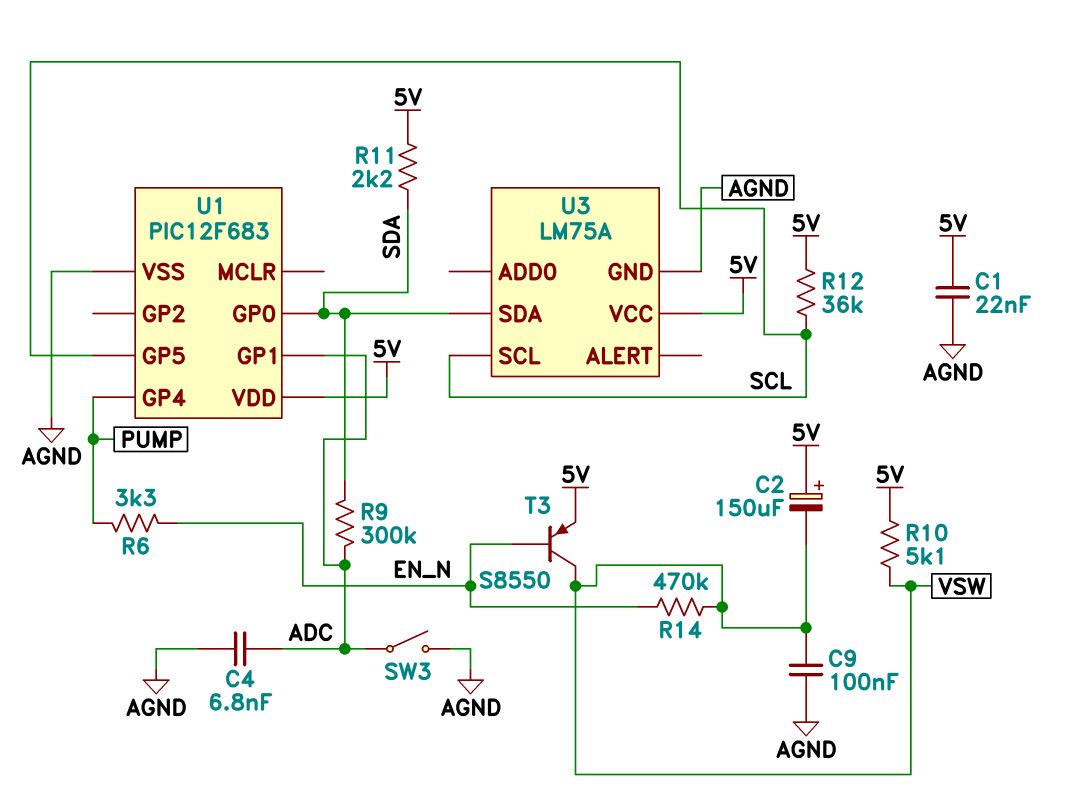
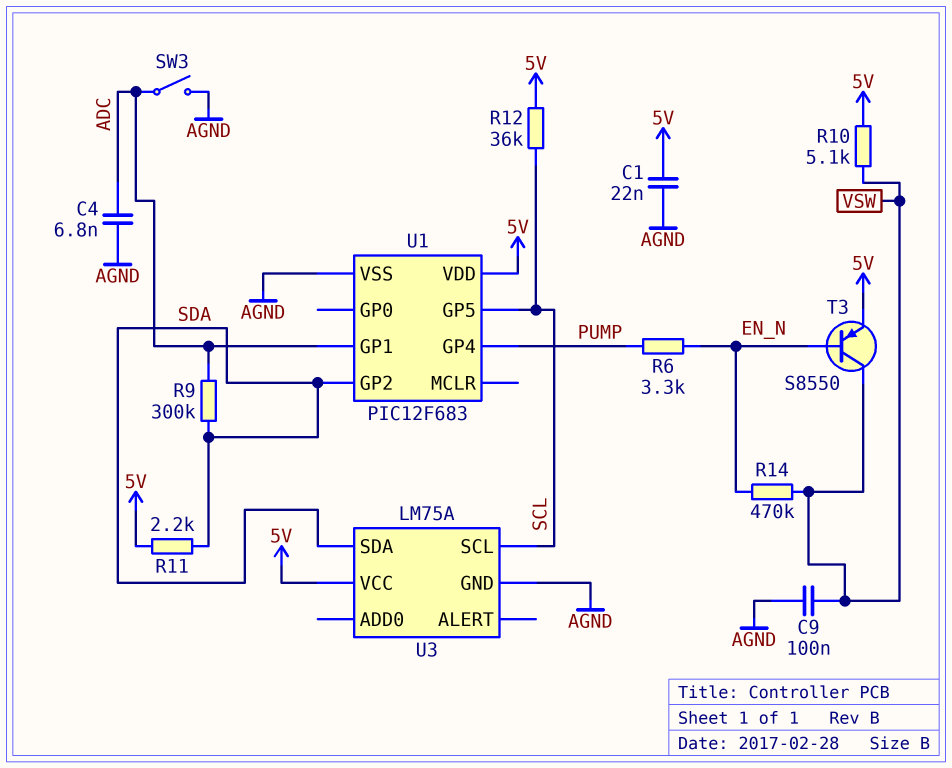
C2: 150uF (plus 5V, minus VSW) -> none
U1 pin GP0: SDA -> none
U1 pin GP2: none -> SDA

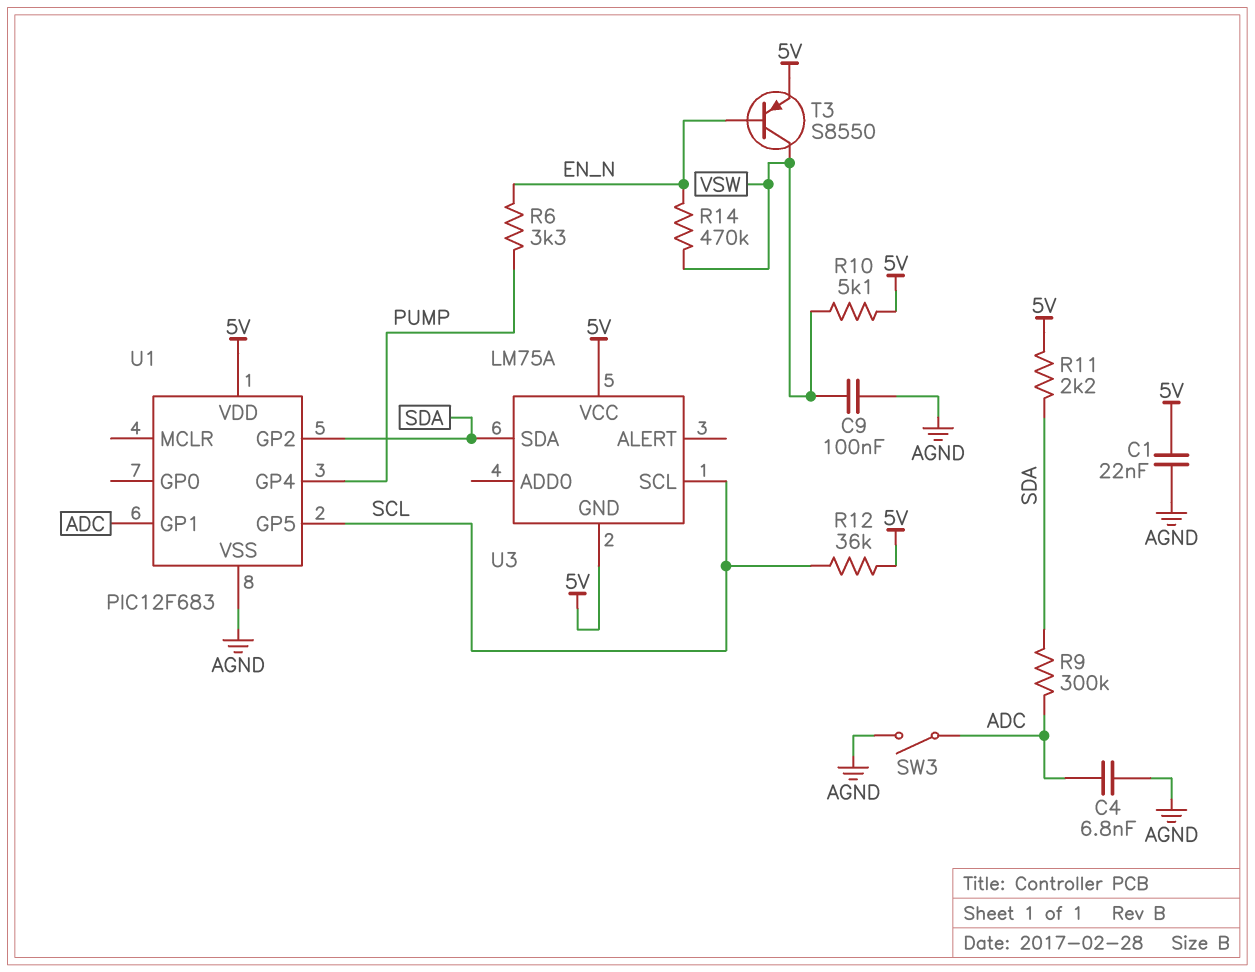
U3 pin GND: AGND -> 5V

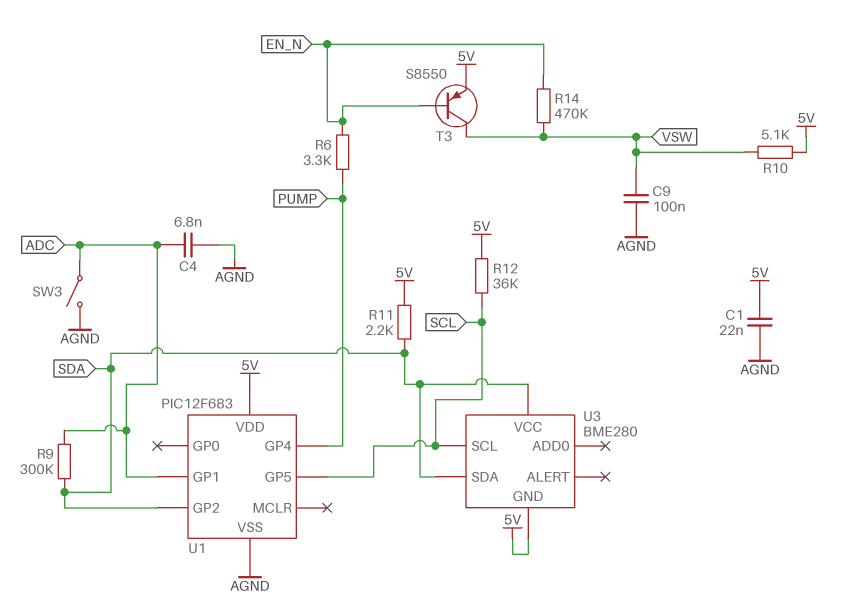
U3: LM75A -> BME280
U3 pin VCC: 5V -> SDA

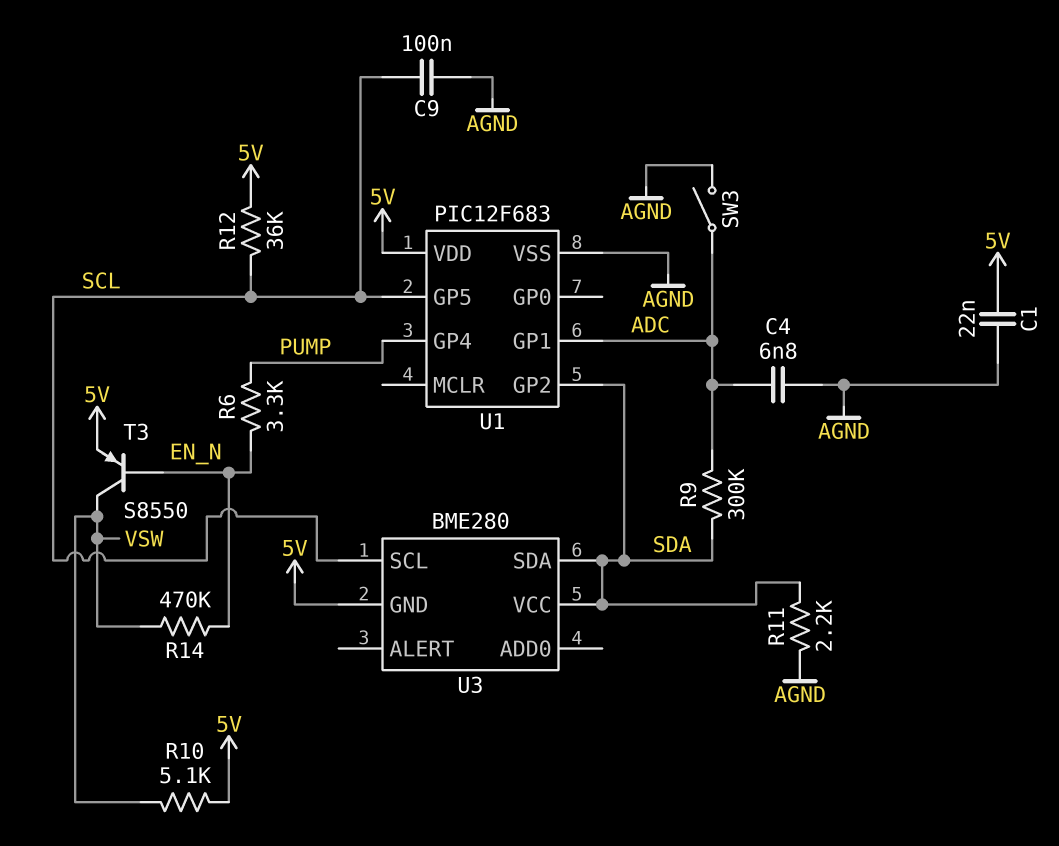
C9: 100nF (AGND, VSW) -> 100nF (AGND, SCL)
R11: 2.2k (5V, SDA) -> 2.2k (AGND, SDA)

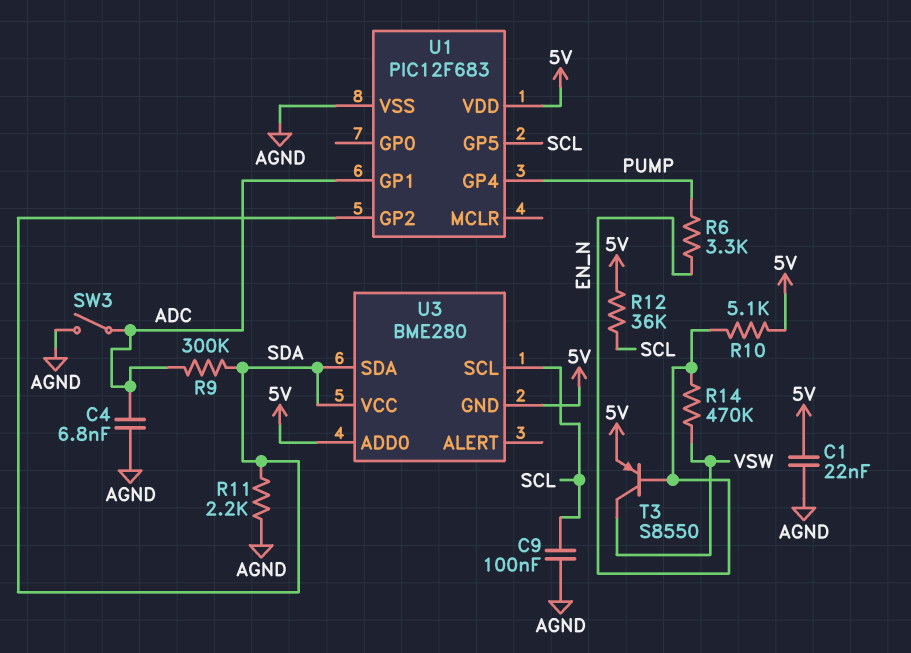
R10: 5.1k (5V, VSW) -> 5.1k (5V, EN_N)
U3 pin ADD0: none -> 5V

